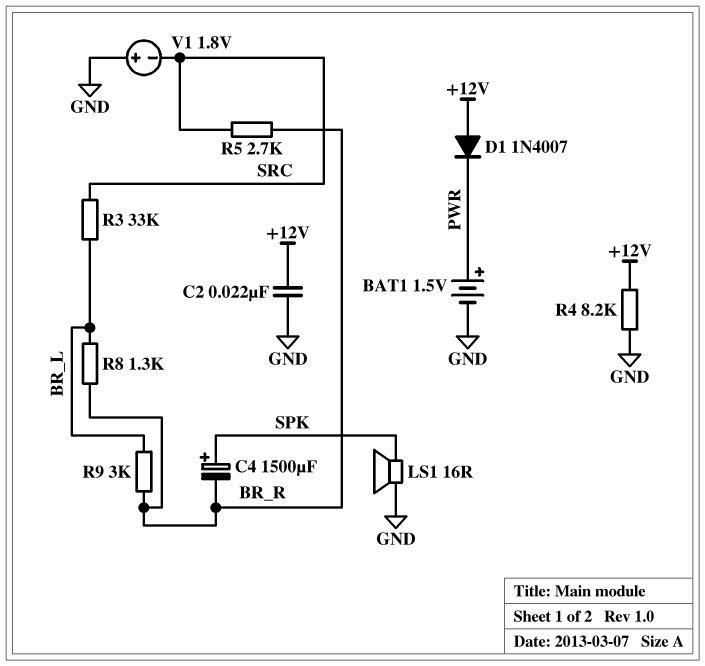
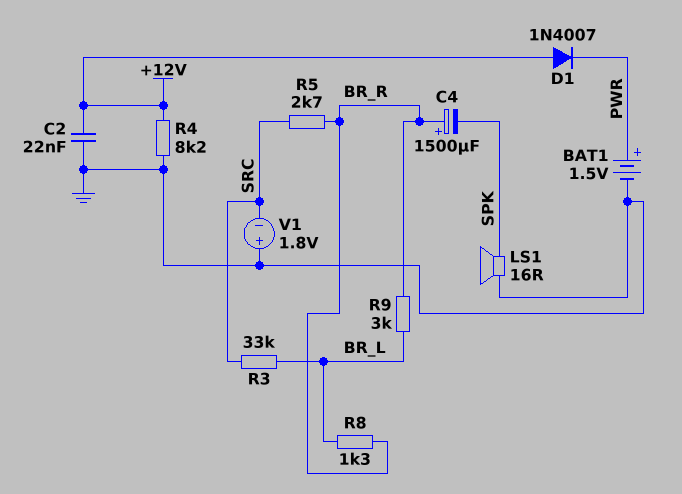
C4: 1500uF (plus SPK, minus BR_R) -> 1500uF (plus BR_R, minus SPK)

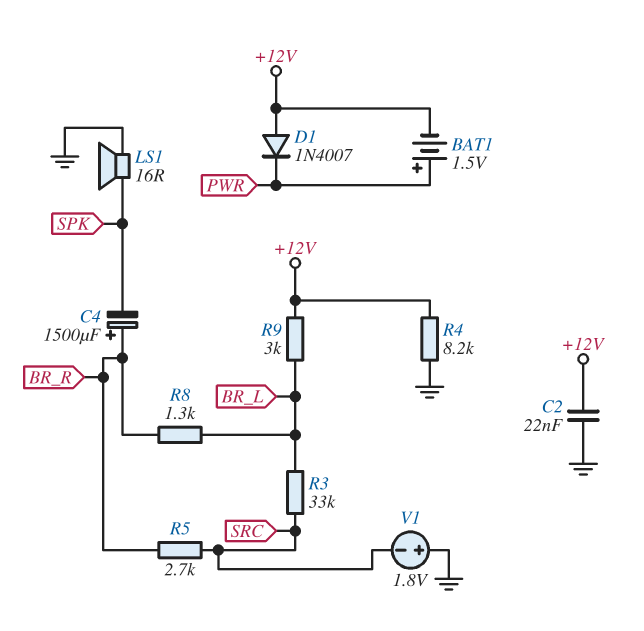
BAT1: 1.5V (plus PWR, minus GND) -> 1.5V (plus PWR, minus +12V)
R9: 3k (BR_L, BR_R) -> 3k (+12V, BR_L)

